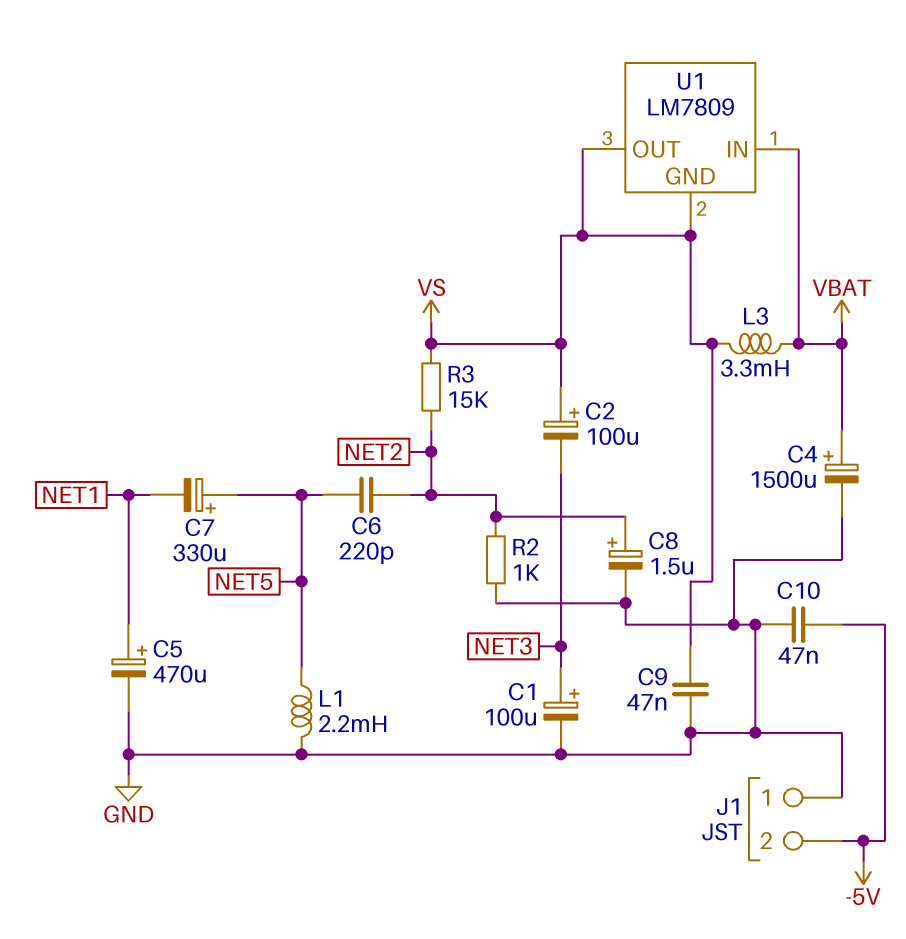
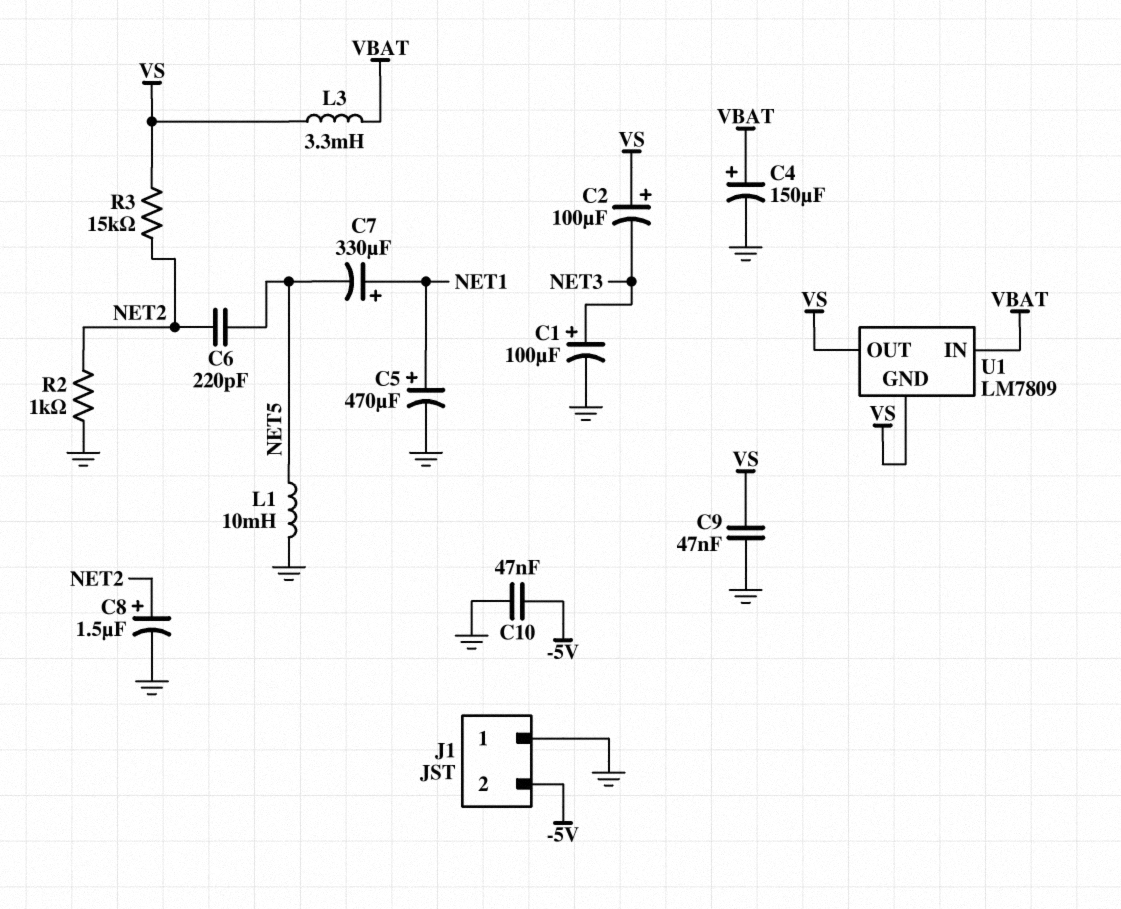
C4: 1500uF (plus VBAT, minus GND) -> 150uF (plus VBAT, minus GND)
C7: 330uF (plus NET5, minus NET1) -> 330uF (plus NET1, minus NET5)
L1: 2.2mH (GND, NET5) -> 10mH (GND, NET5)

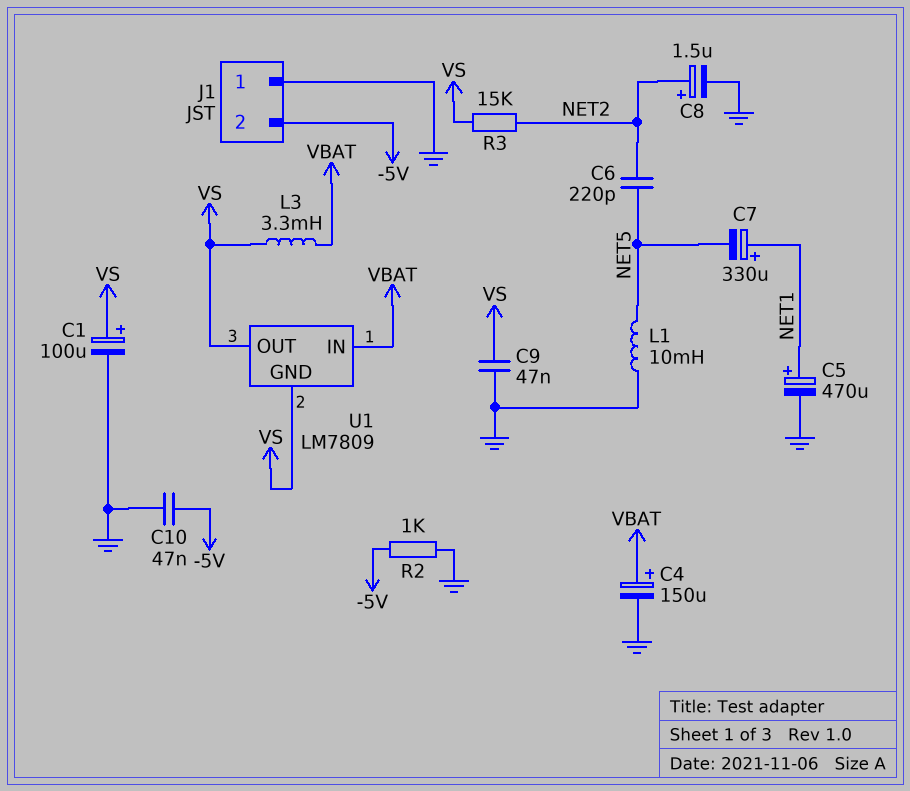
C1: 100uF (plus NET3, minus GND) -> 100uF (plus VS, minus GND)
C2: 100uF (plus VS, minus NET3) -> none
R2: 1k (GND, NET2) -> 1k (-5V, GND)

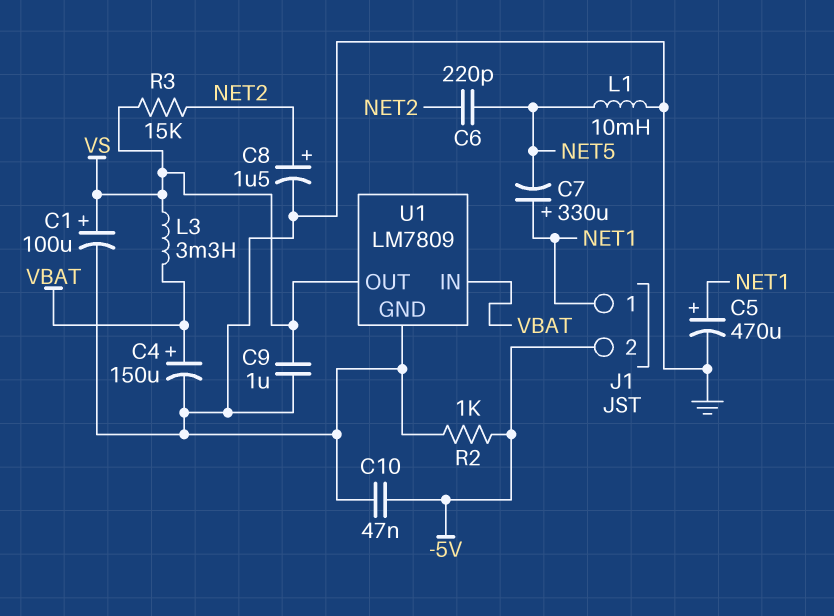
C9: 47nF (GND, VS) -> 1uF (GND, VS)
J1 pin 1: GND -> NET1
U1 pin GND: VS -> GND

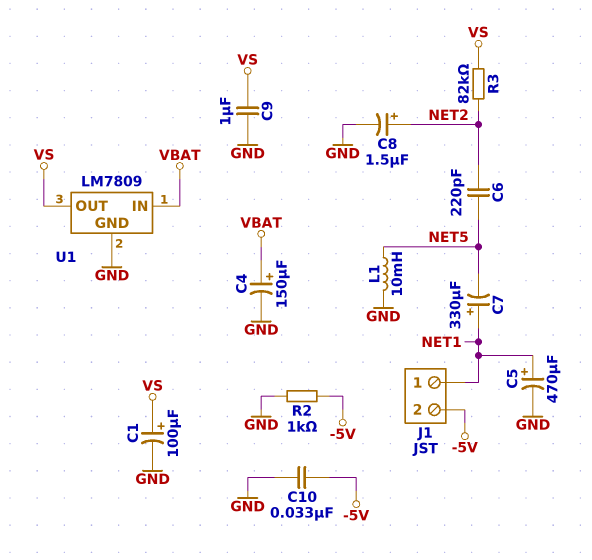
C10: 47nF (-5V, GND) -> 33nF (-5V, GND)
L3: 3.3mH (VBAT, VS) -> none
R3: 15k (NET2, VS) -> 82k (NET2, VS)

